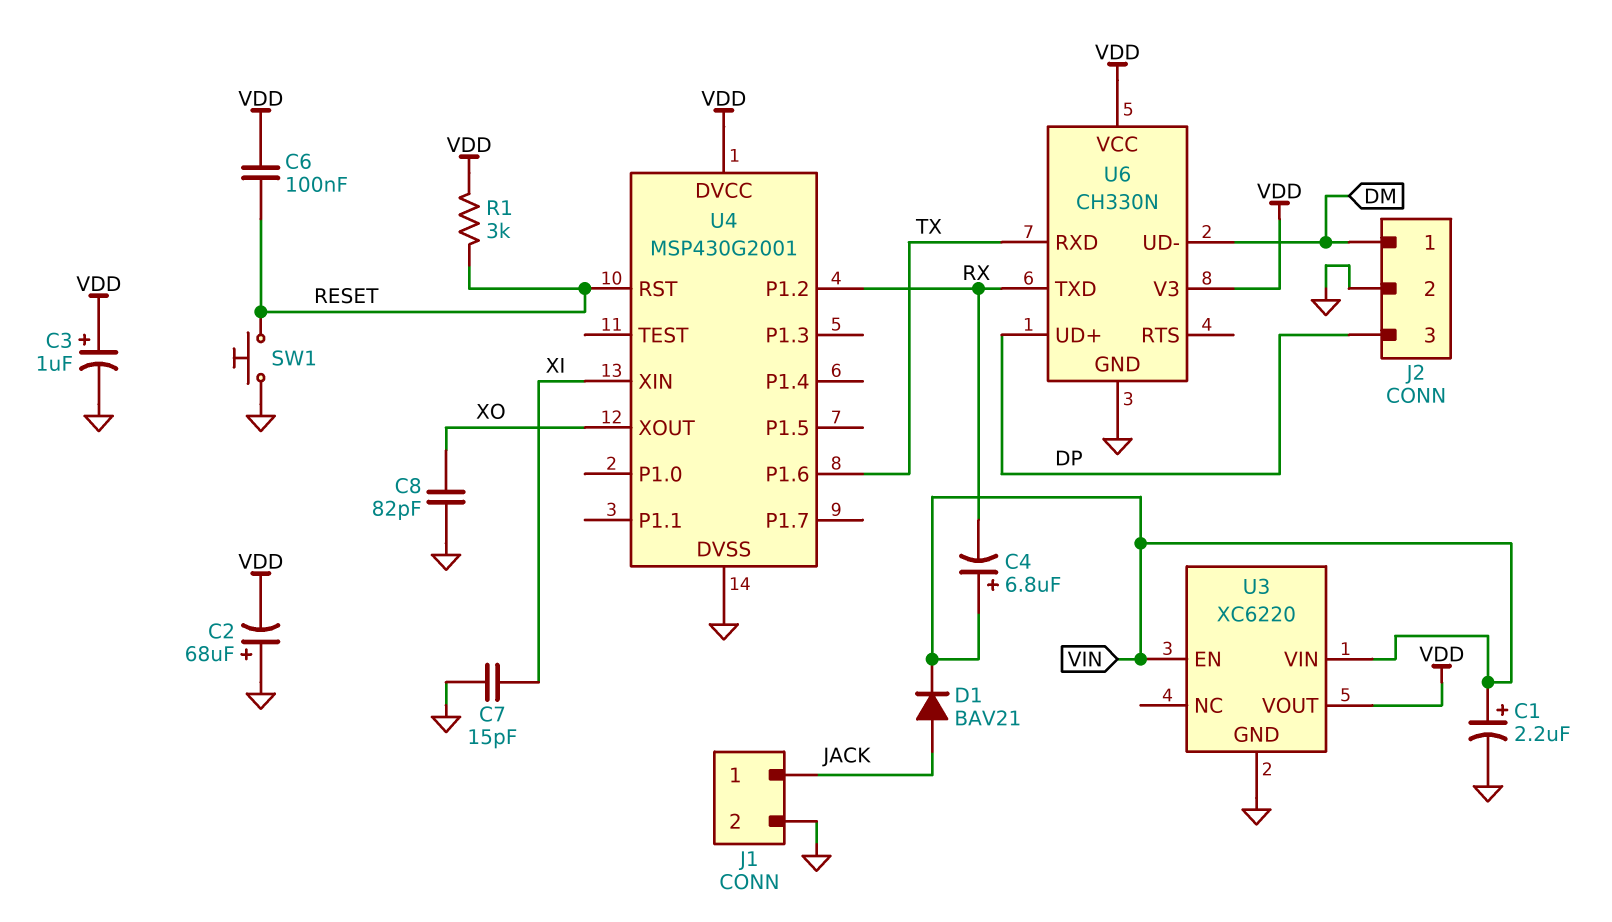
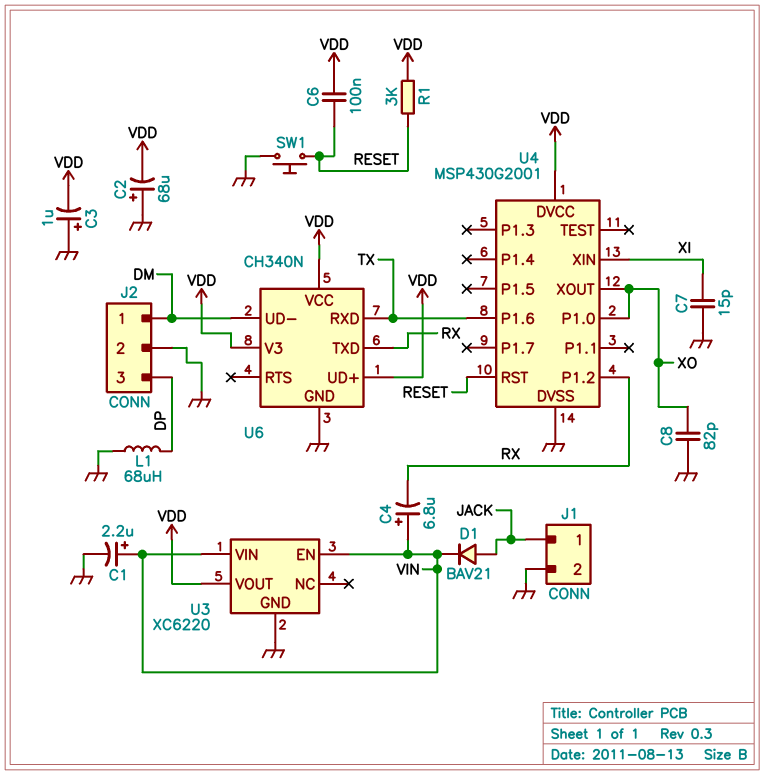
C3: 1uF (plus VDD, minus GND) -> 1uF (plus GND, minus VDD)
L1: none -> 68uH (DP, GND)
U4 pin P1.0: none -> XO
U6: CH330N -> CH340N
U6 pin UD+: DP -> VDD

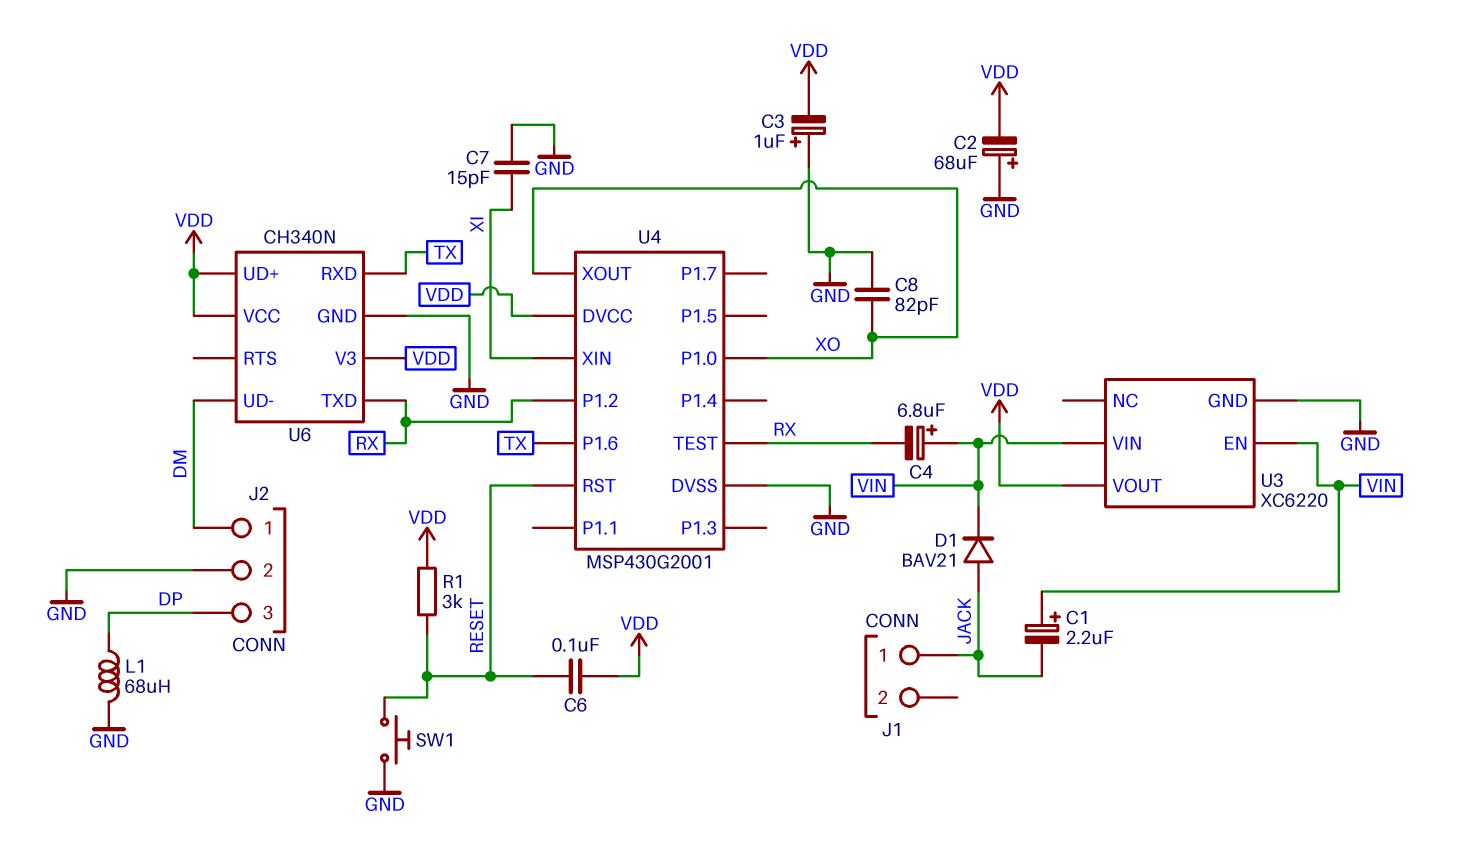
C1: 2.2uF (plus VIN, minus GND) -> 2.2uF (plus VIN, minus JACK)
J1 pin 2: GND -> none
U4 pin TEST: none -> RX

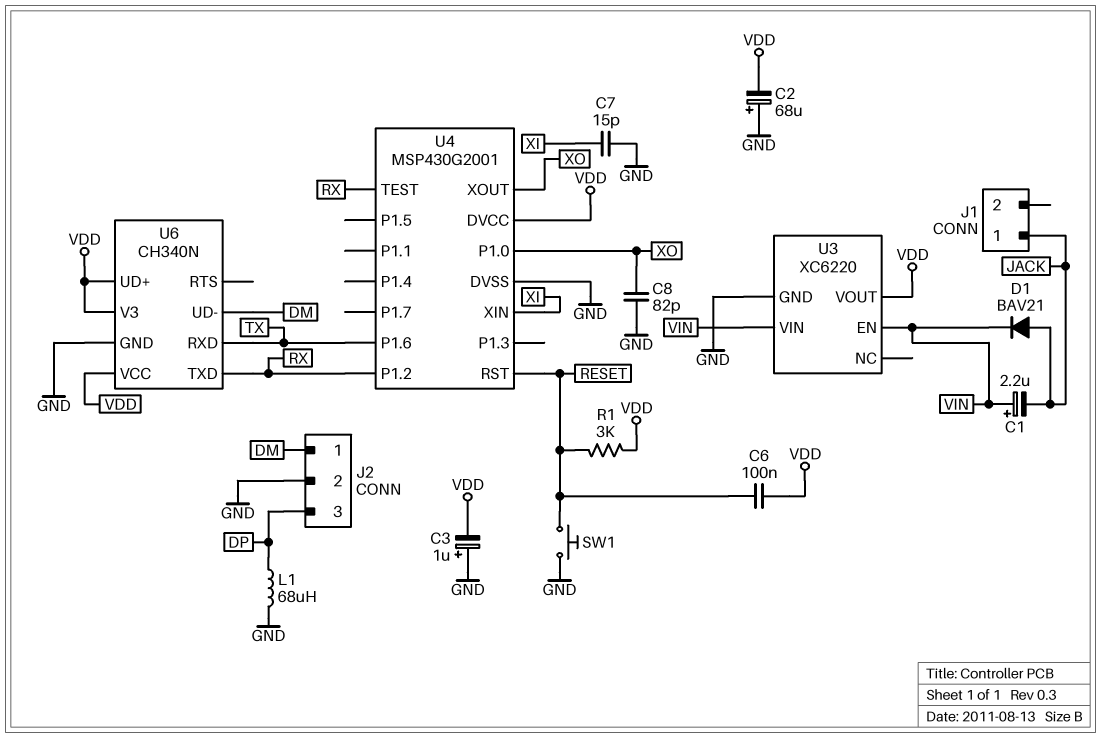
C4: 6.8uF (plus VIN, minus RX) -> none

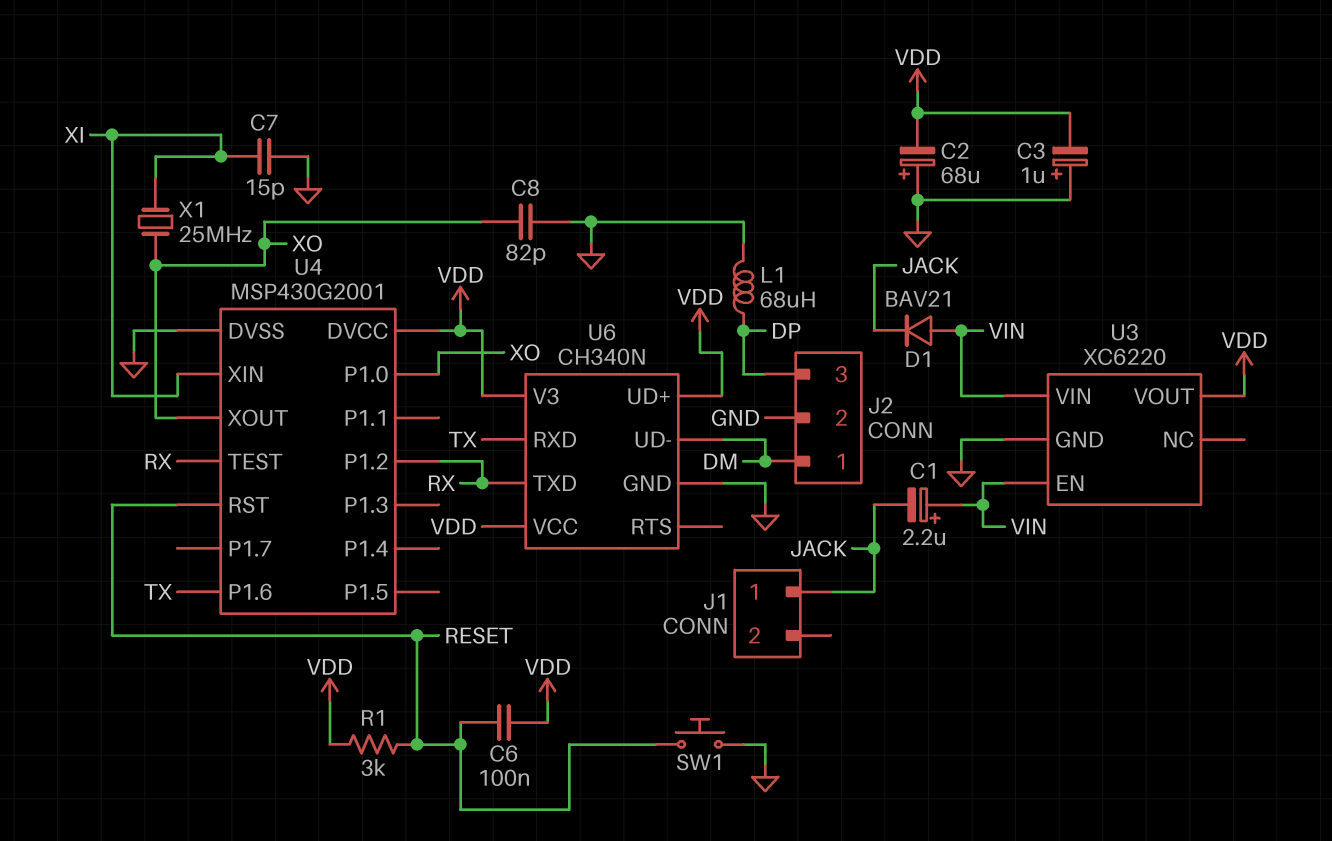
D1: diode BAV21 (A JACK, K VIN) -> diode BAV21 (A VIN, K JACK)
X1: none -> 25MHz (XI, XO)

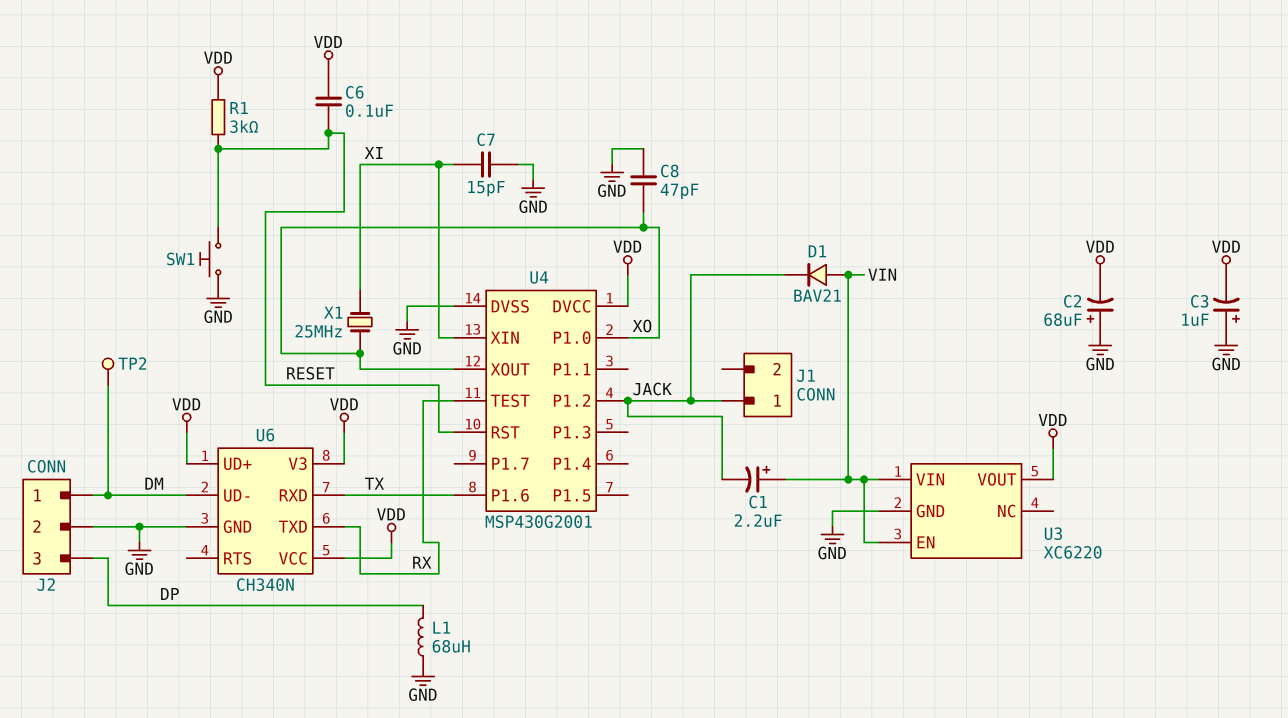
C8: 82pF (GND, XO) -> 47pF (GND, XO)
TP2: none -> test point (DM)
U4 pin P1.2: RX -> JACK

